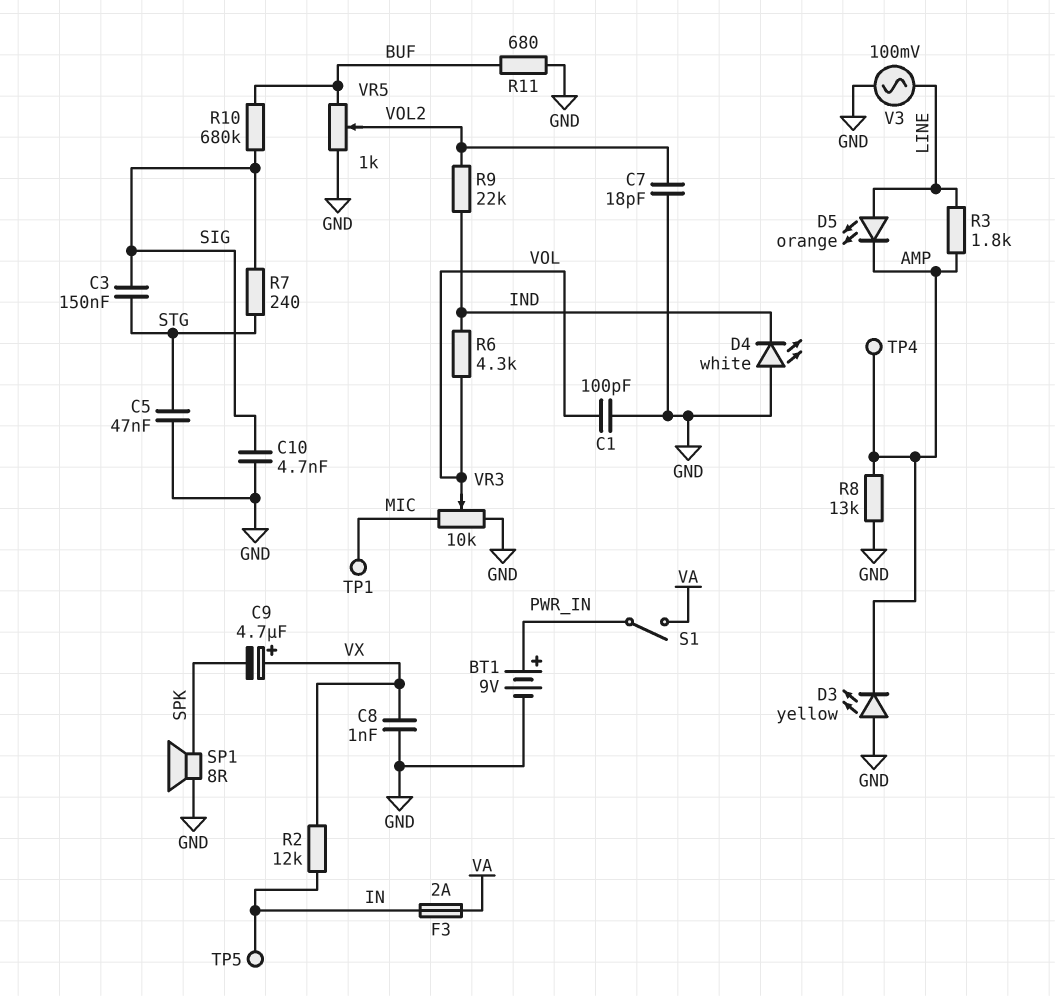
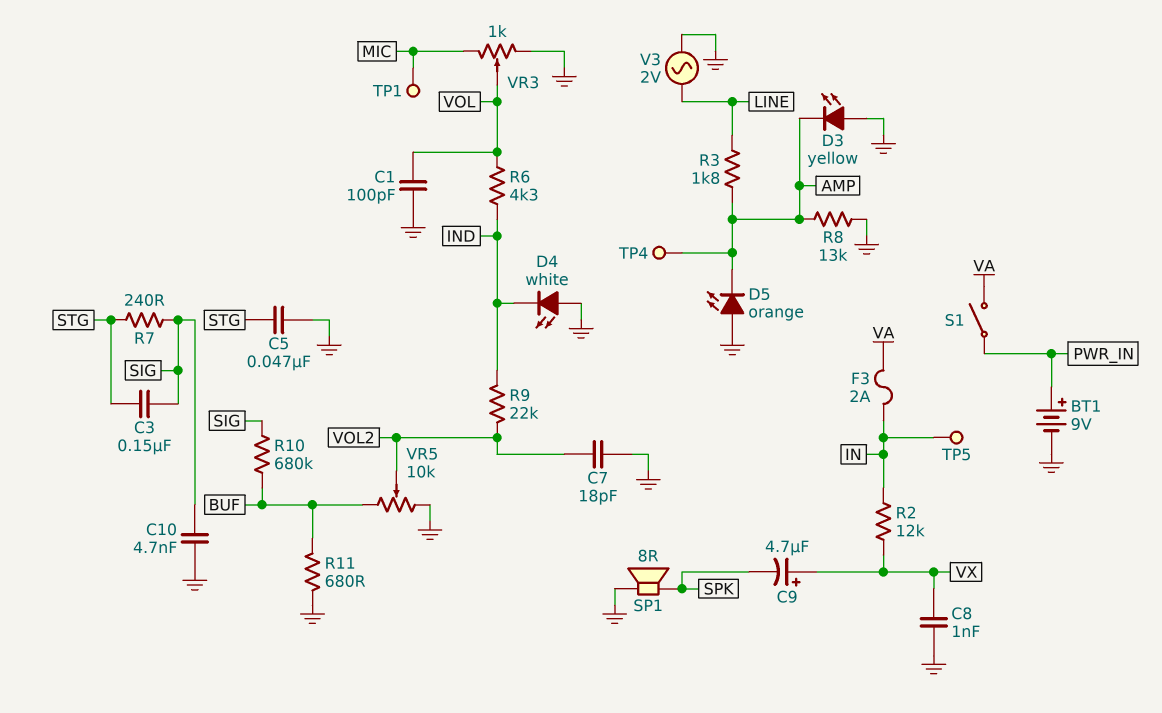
D5: LED orange (A LINE, K AMP) -> LED orange (A GND, K AMP)
V3: AC 100mV (GND, LINE) -> AC 2V (GND, LINE)
VR3: 10k (GND, MIC, wiper VOL) -> 1k (GND, MIC, wiper VOL)
VR5: 1k (BUF, GND, wiper VOL2) -> 10k (BUF, GND, wiper VOL2)

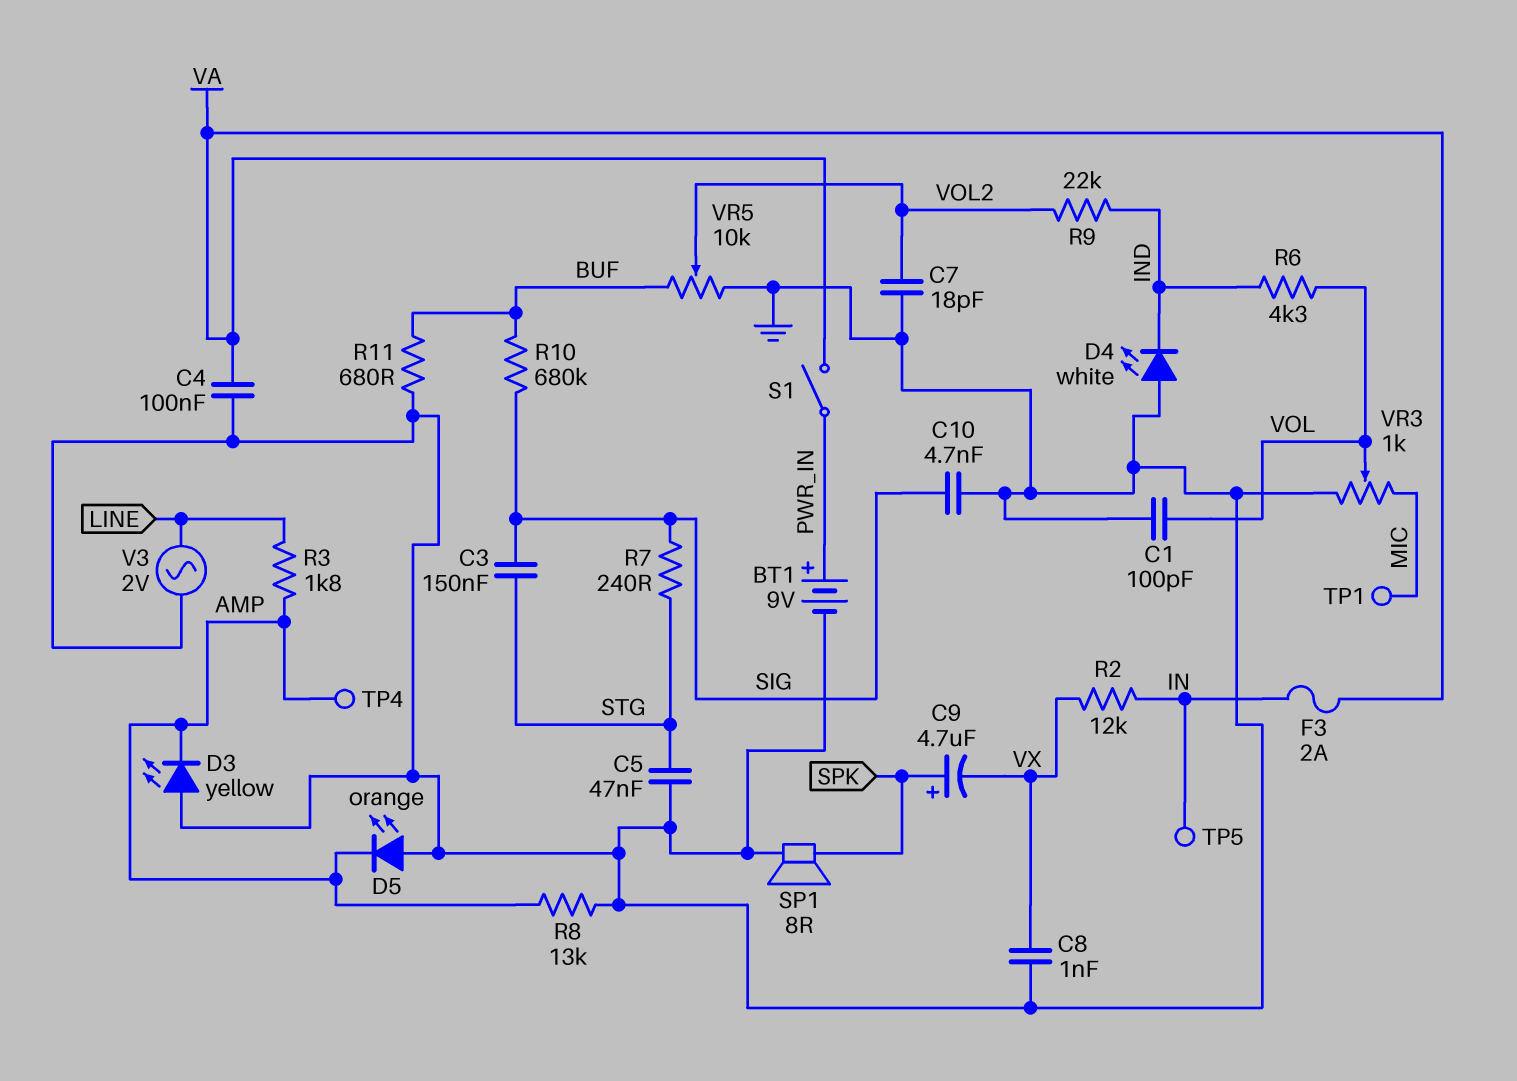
C4: none -> 100nF (GND, VA)
C9: 4.7uF (plus VX, minus SPK) -> 4.7uF (plus SPK, minus VX)

